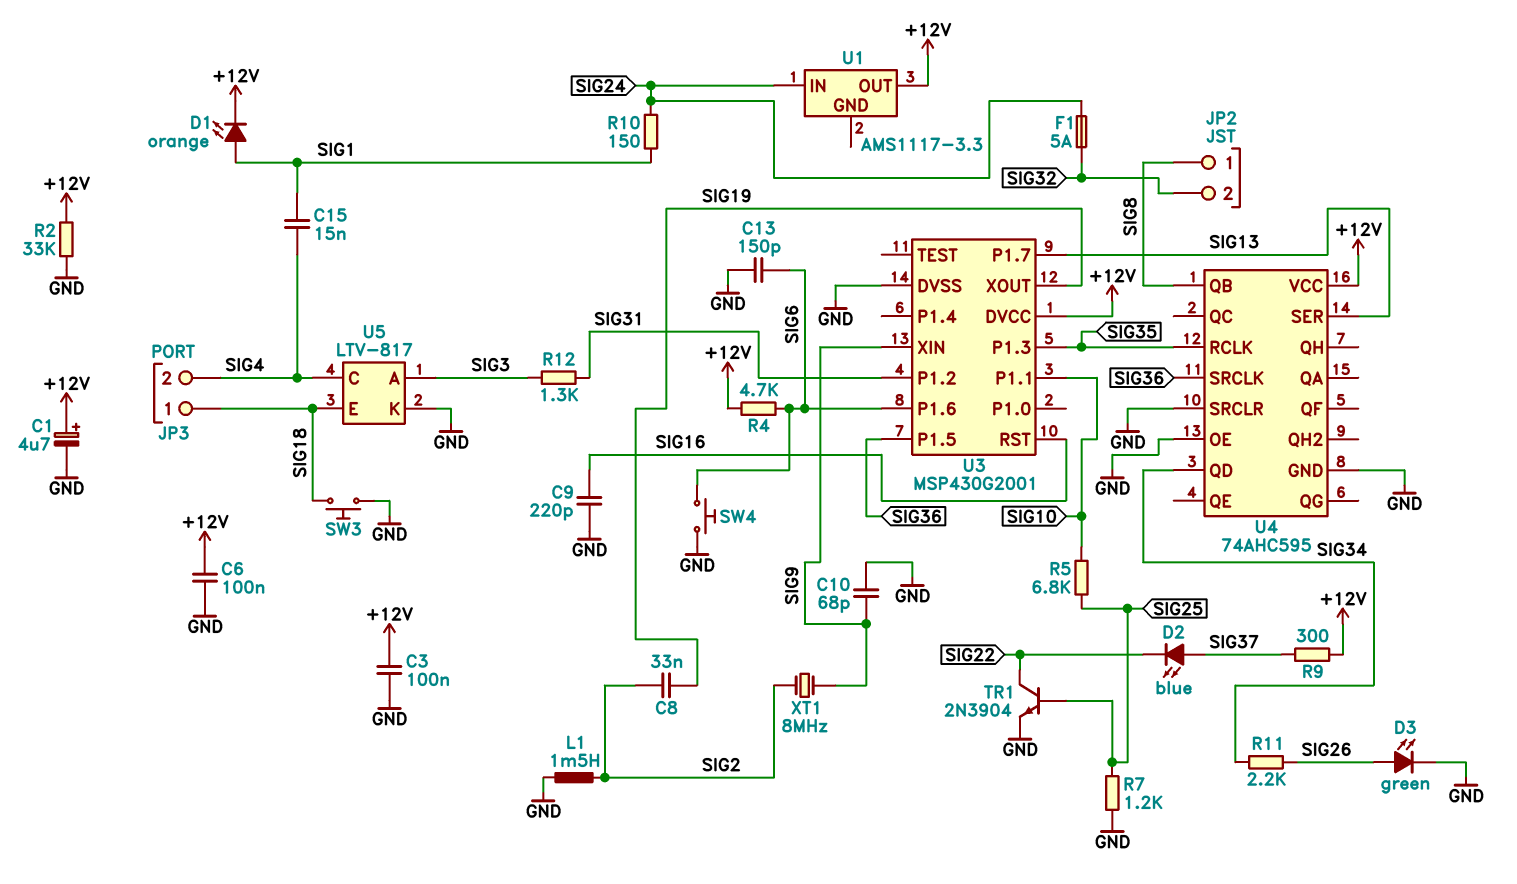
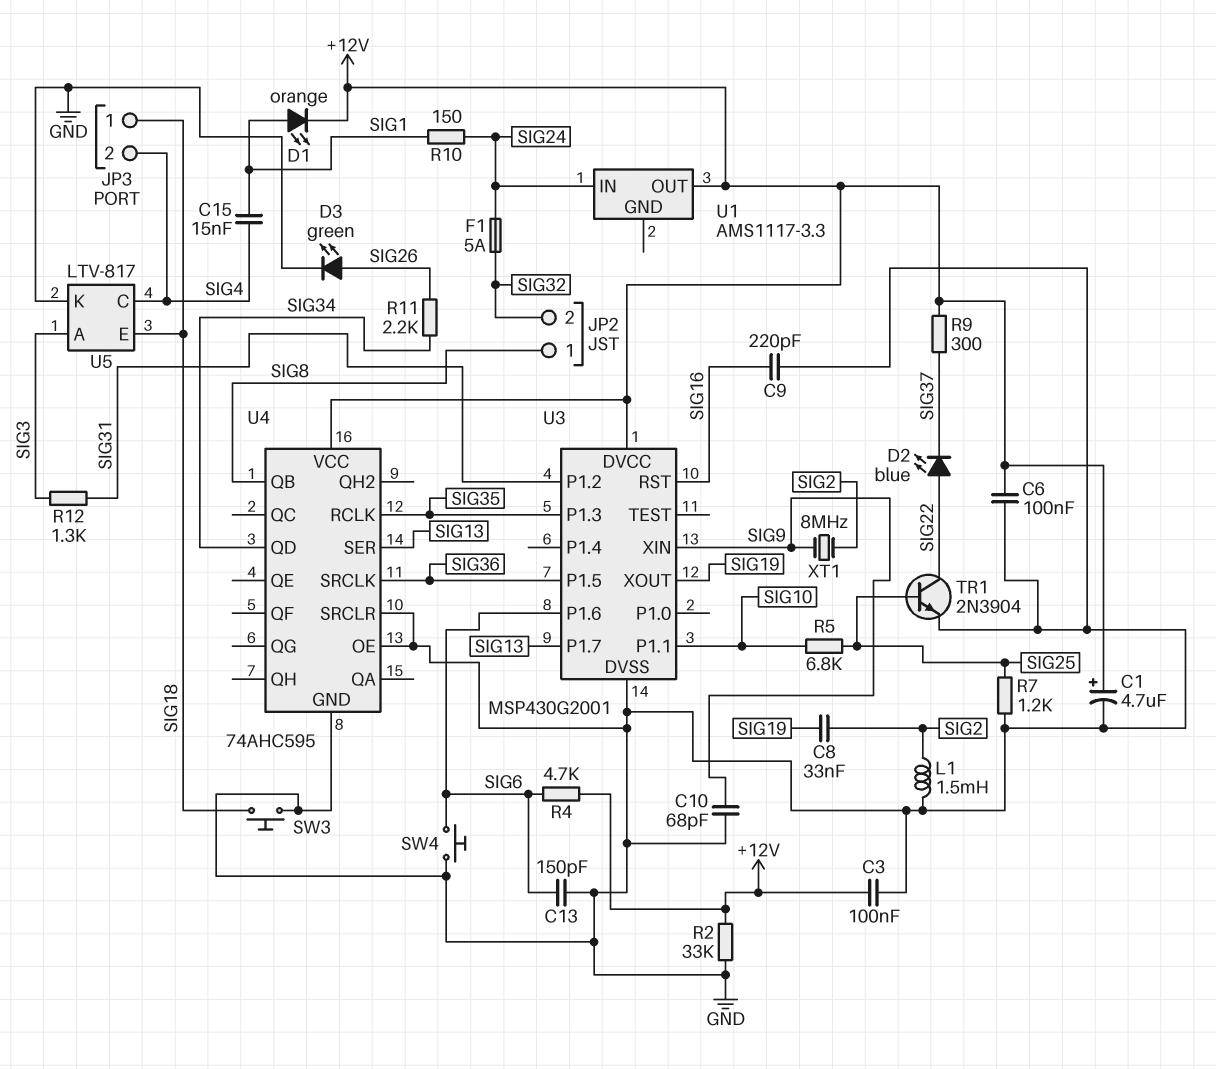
D2: LED blue (A SIG37, K SIG22) -> LED blue (A SIG22, K SIG37)

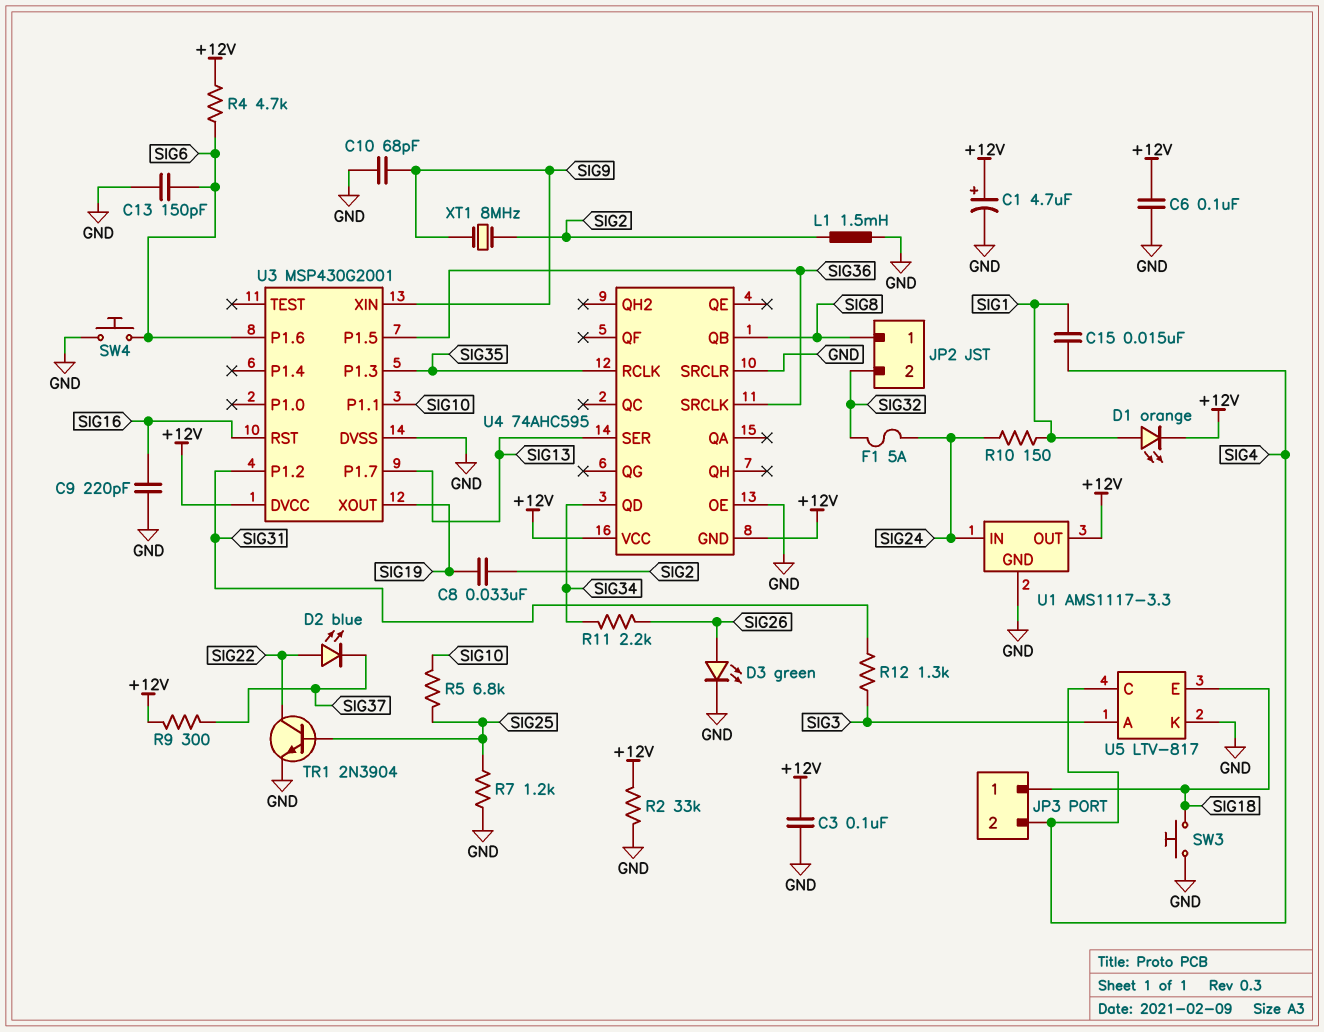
U1 pin GND: none -> GND
U4 pin GND: GND -> +12V

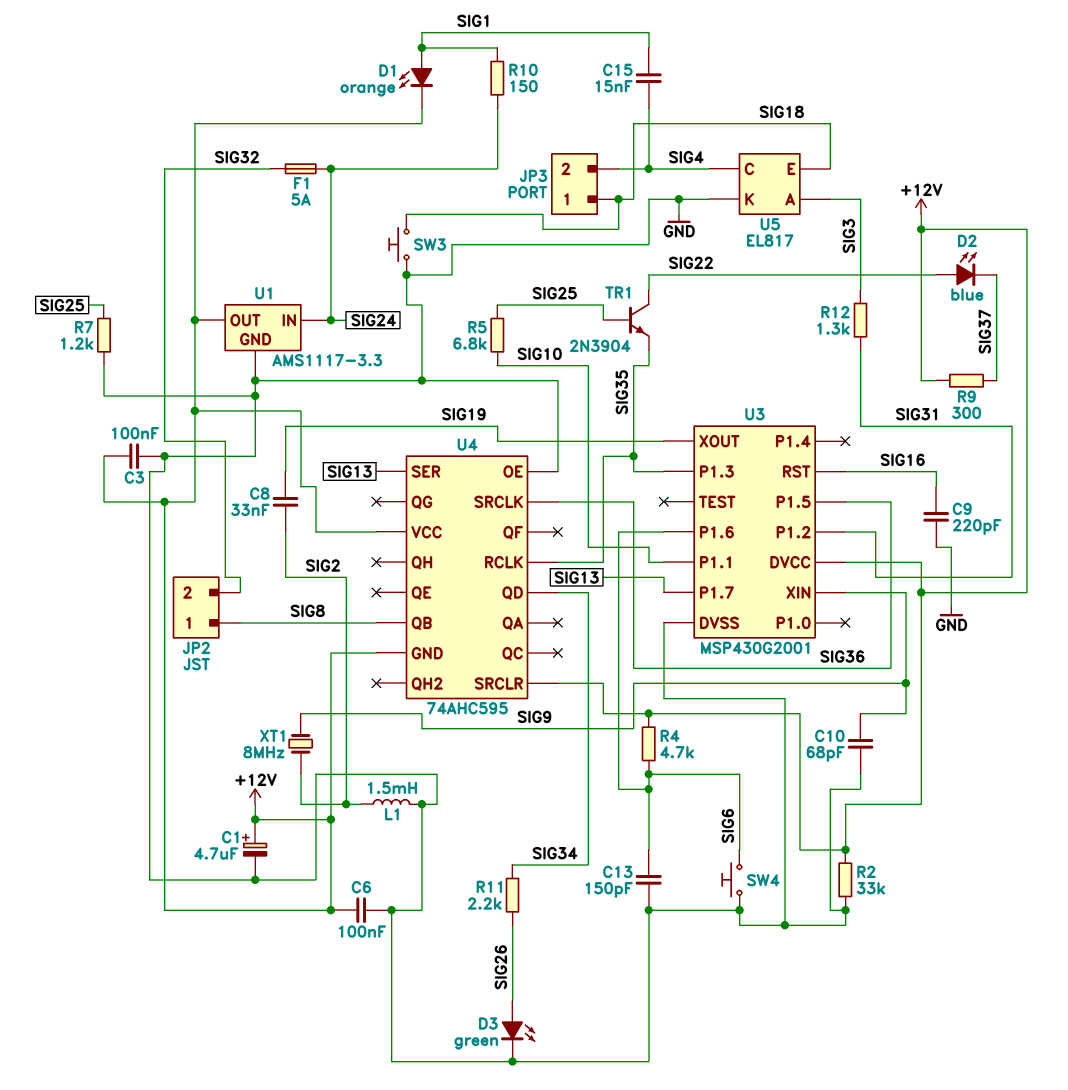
TR1: NPN 2N3904 (B SIG25, C SIG22, E GND) -> NPN 2N3904 (B SIG25, C SIG22, E SIG35)
U4 pin SRCLR: GND -> +12V
U5: LTV-817 -> EL817

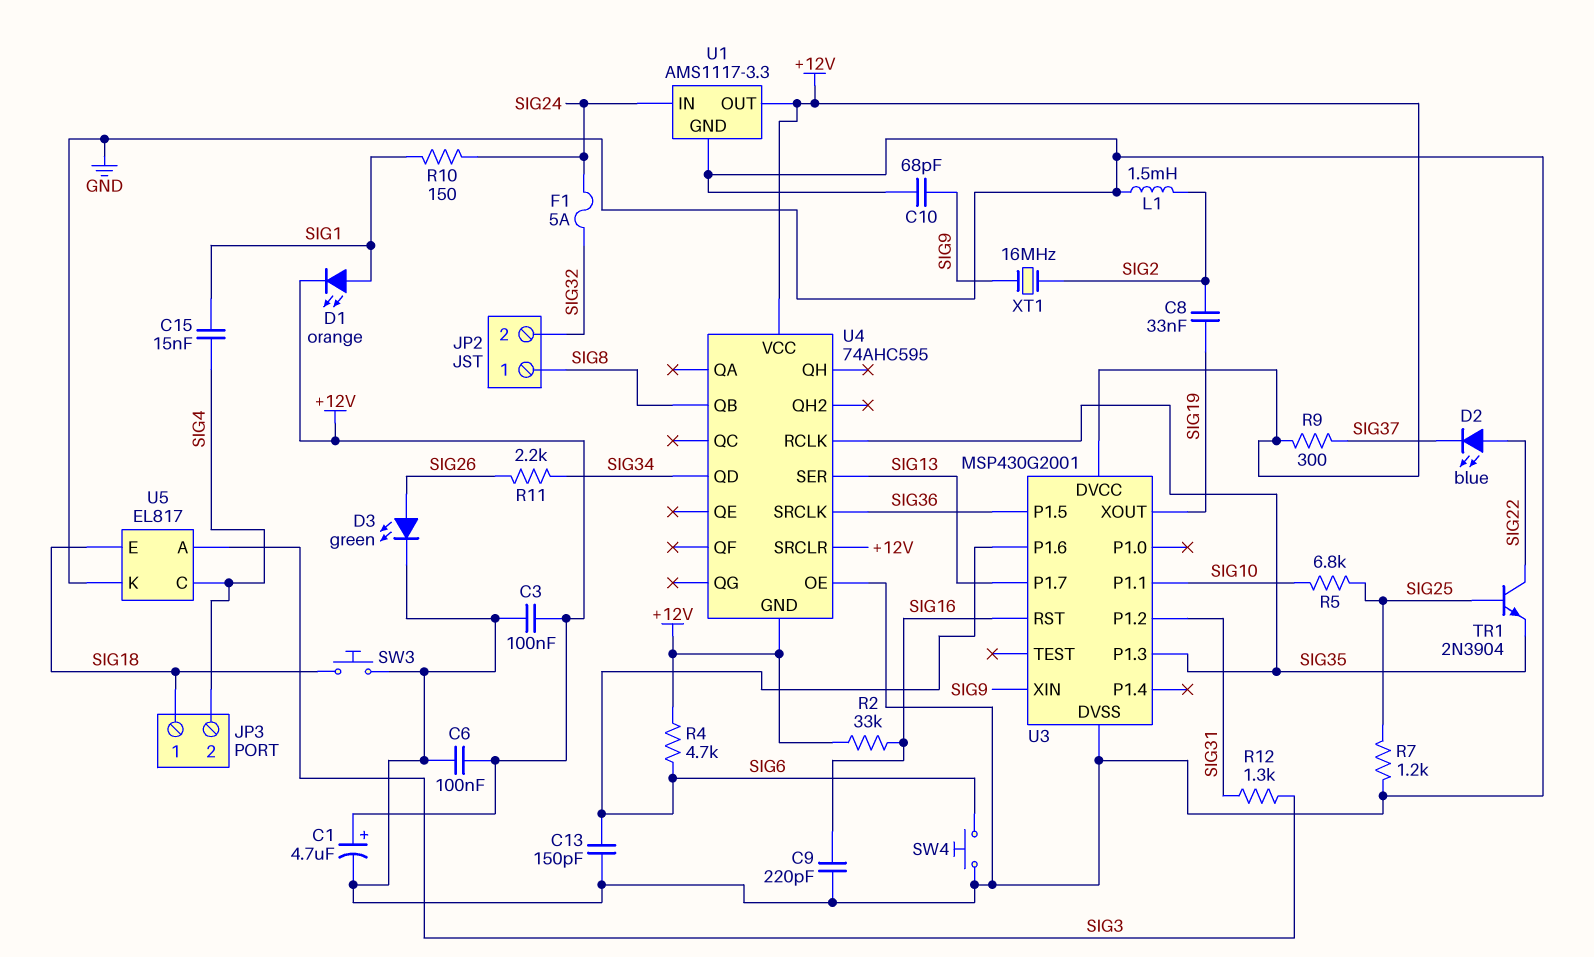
R2: 33k (+12V, GND) -> 33k (+12V, SIG16)
XT1: 8MHz (SIG2, SIG9) -> 16MHz (SIG2, SIG9)

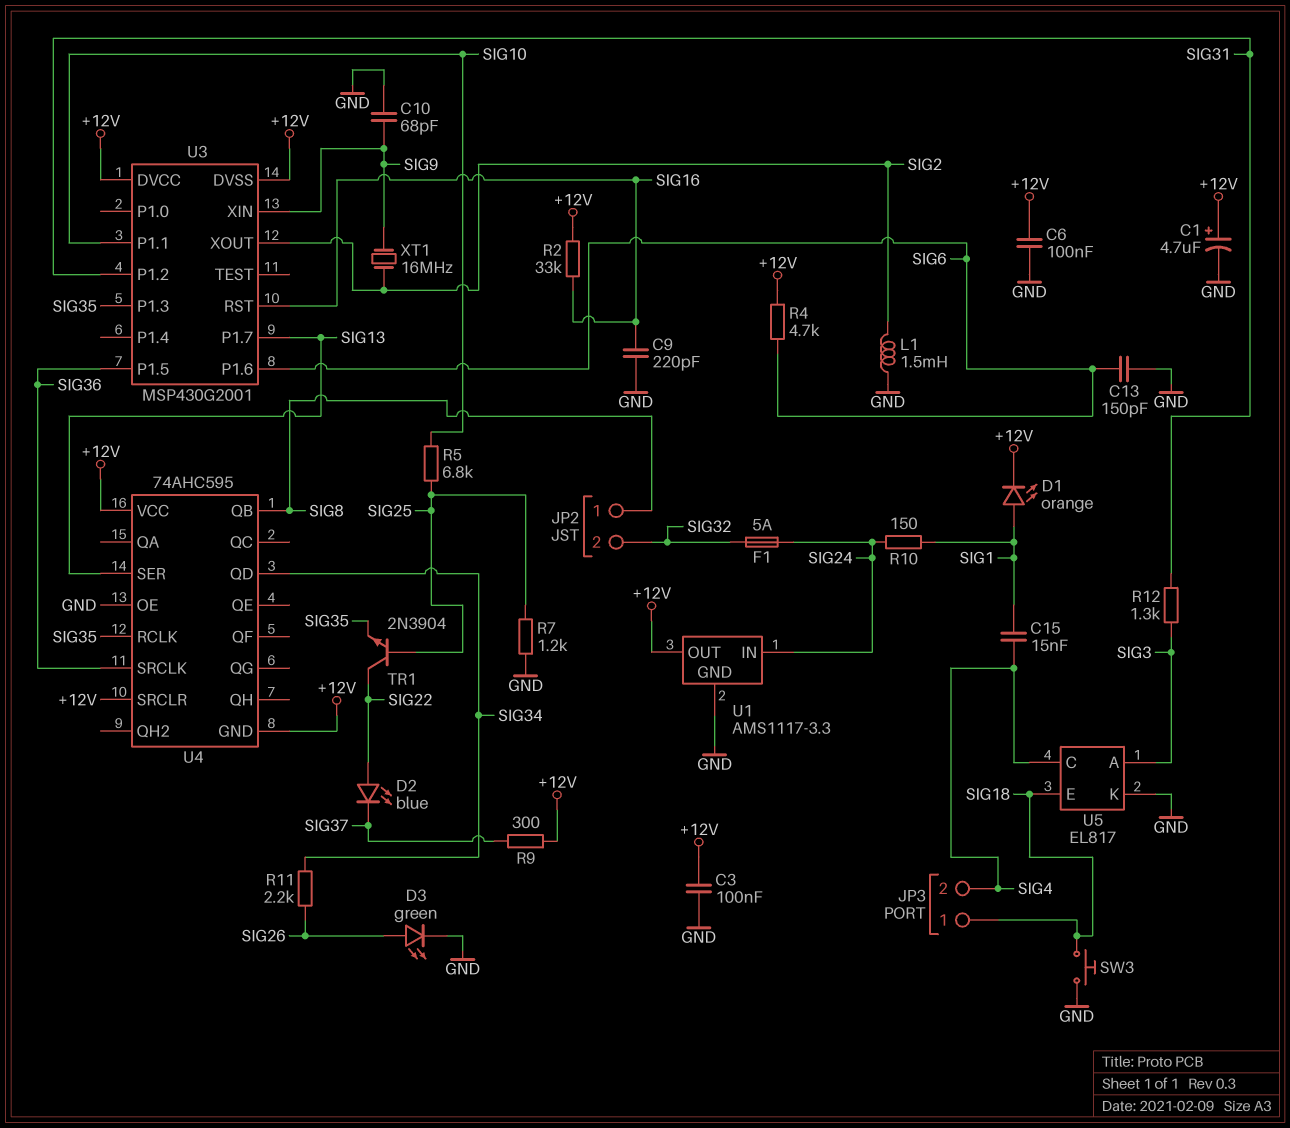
C8: 33nF (SIG2, SIG19) -> none
SW4: button (GND, SIG6) -> none
U3 pin DVSS: GND -> +12V
U3 pin XOUT: SIG19 -> SIG2

